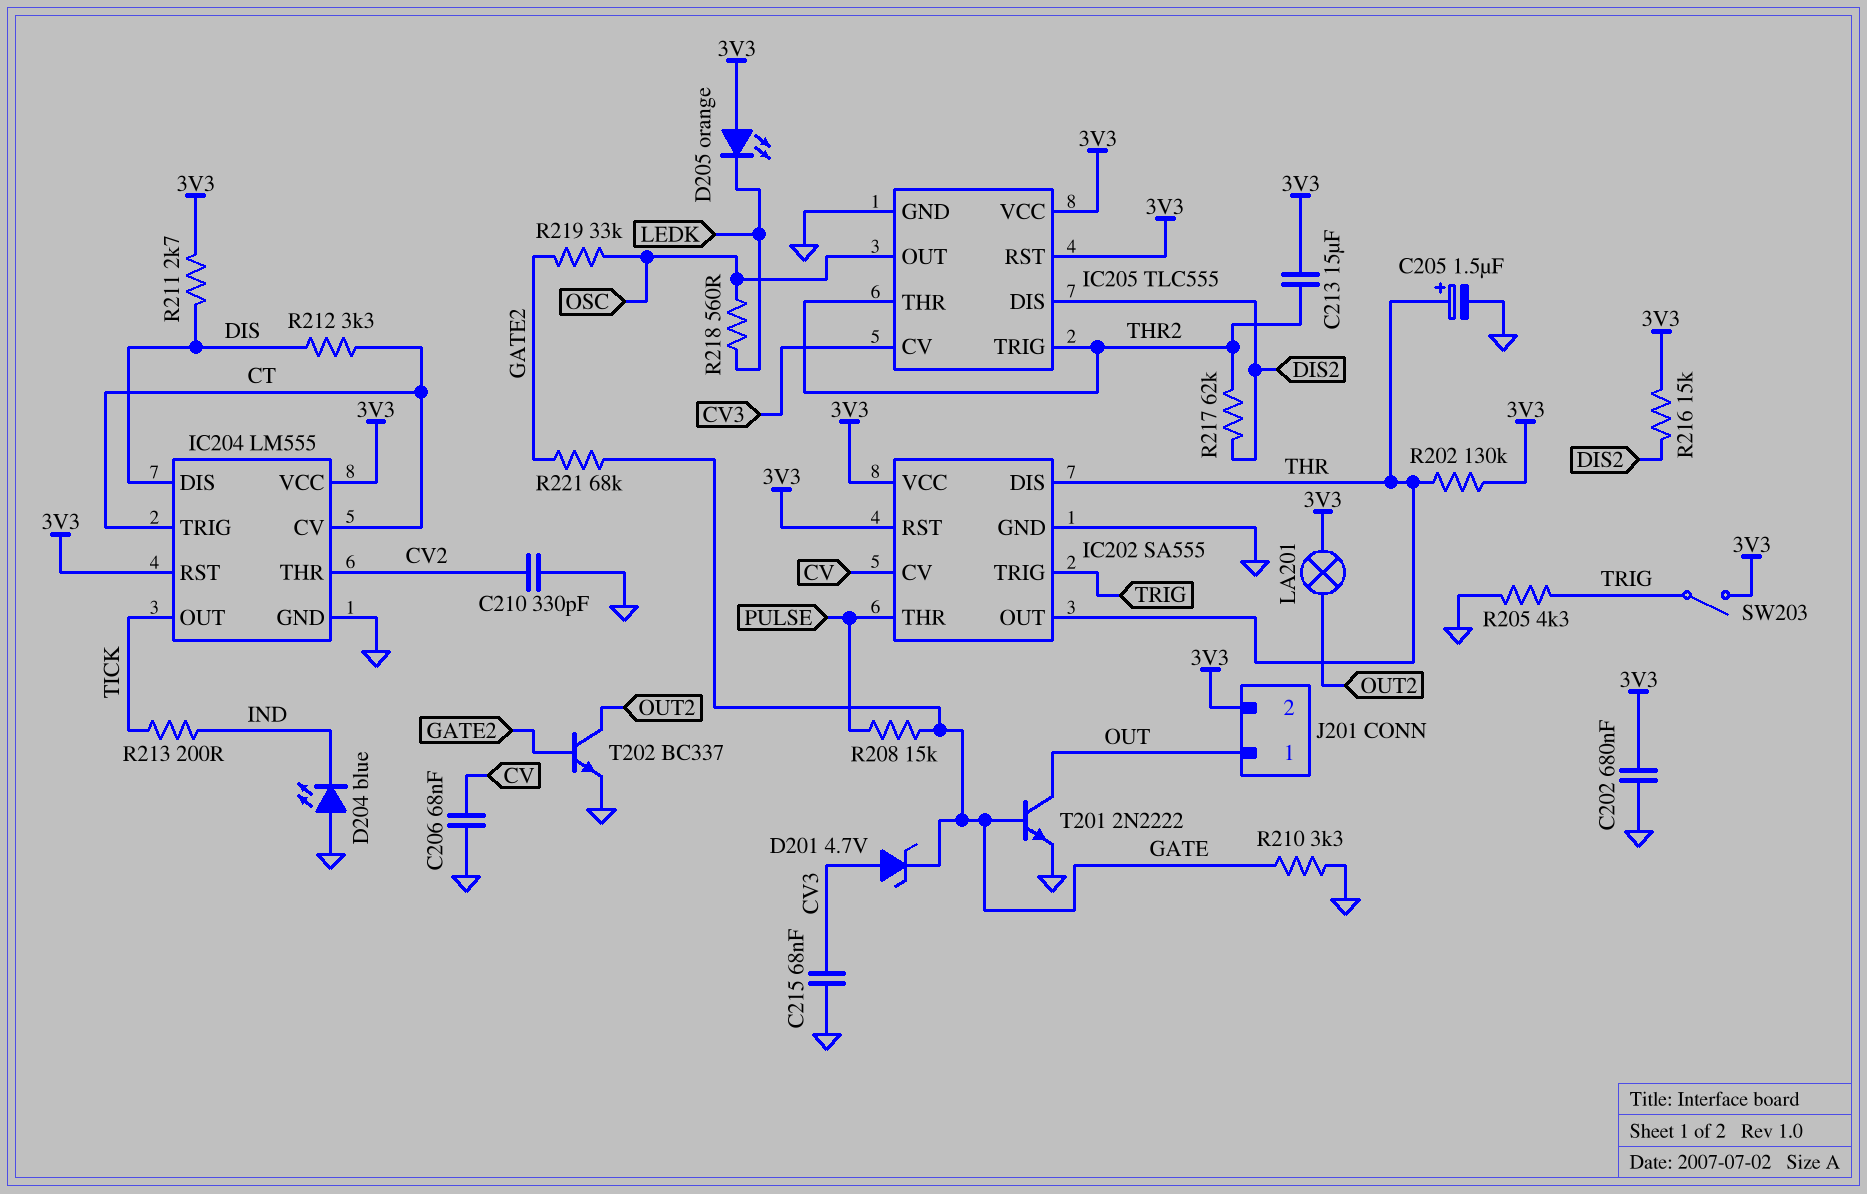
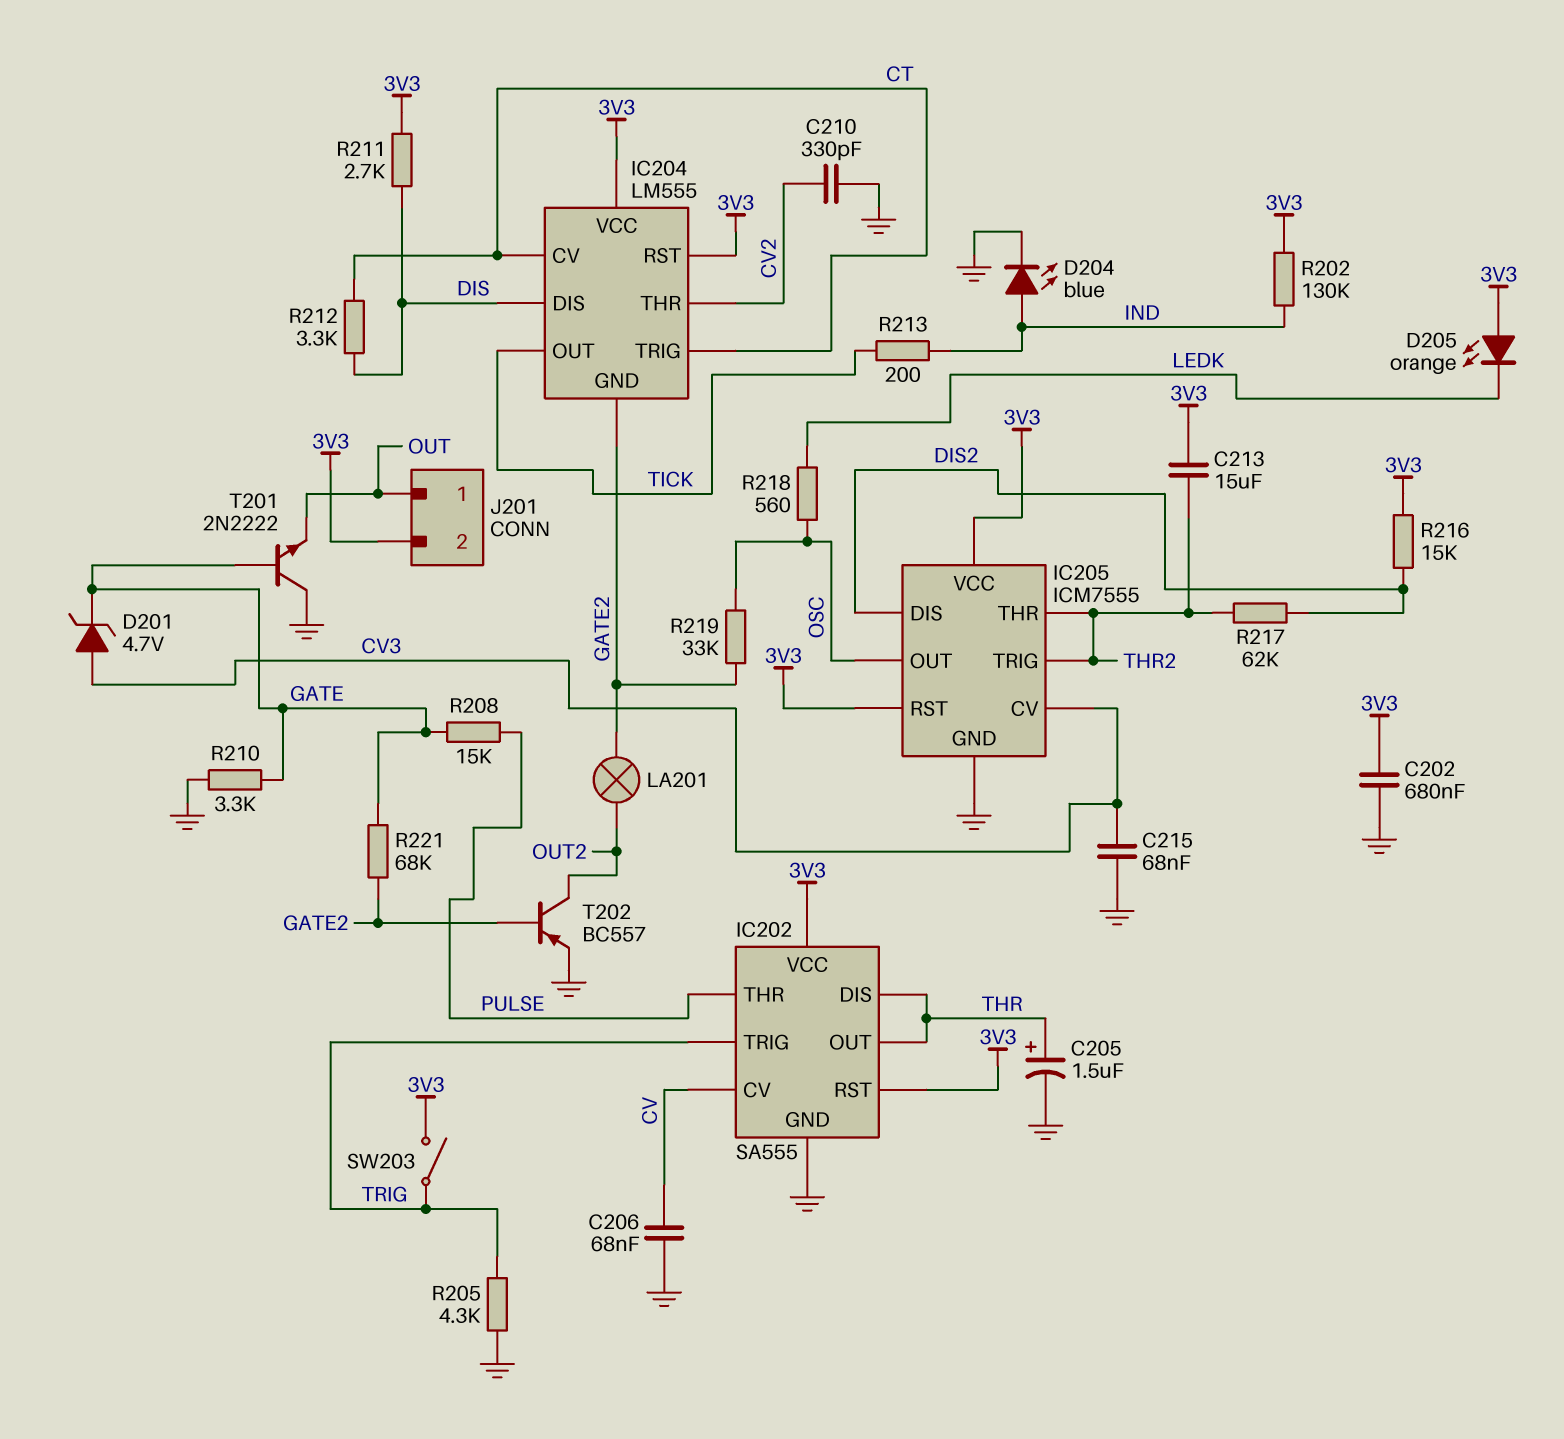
D204: LED blue (A GND, K IND) -> LED blue (A IND, K GND)
IC204 pin GND: GND -> GATE2
IC205: TLC555 -> ICM7555
LA201: lamp (3V3, OUT2) -> lamp (GATE2, OUT2)
R202: 130k (3V3, THR) -> 130k (3V3, IND)
T201: NPN 2N2222 (B GATE, C OUT, E GND) -> NPN 2N2222 (B GATE, C GND, E OUT)
T202: NPN BC337 (B GATE2, C OUT2, E GND) -> PNP BC557 (B GATE2, C OUT2, E GND)

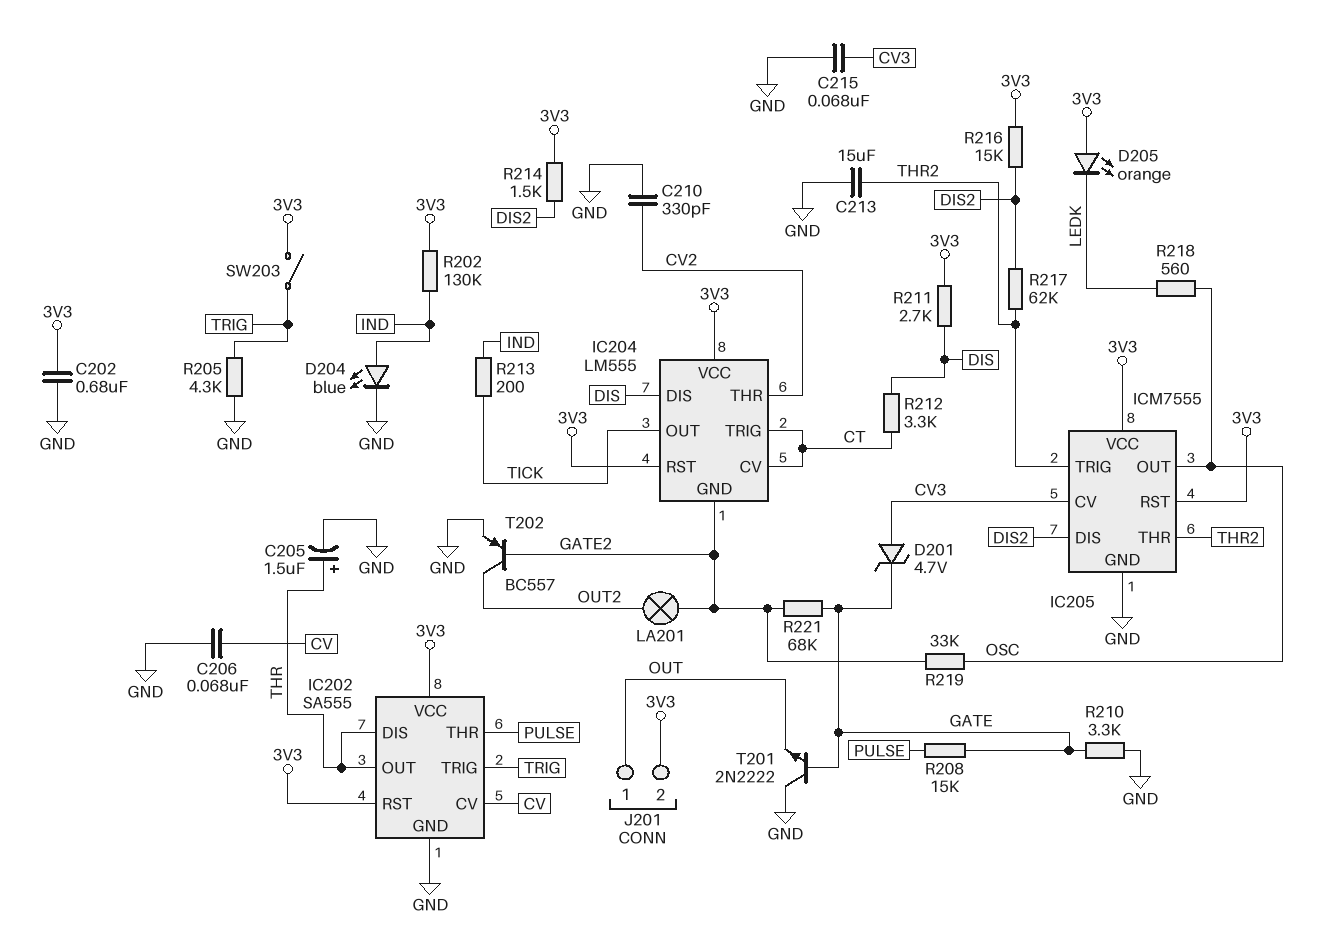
C213: 15uF (3V3, THR2) -> 15uF (GND, THR2)
R214: none -> 1.5k (3V3, DIS2)

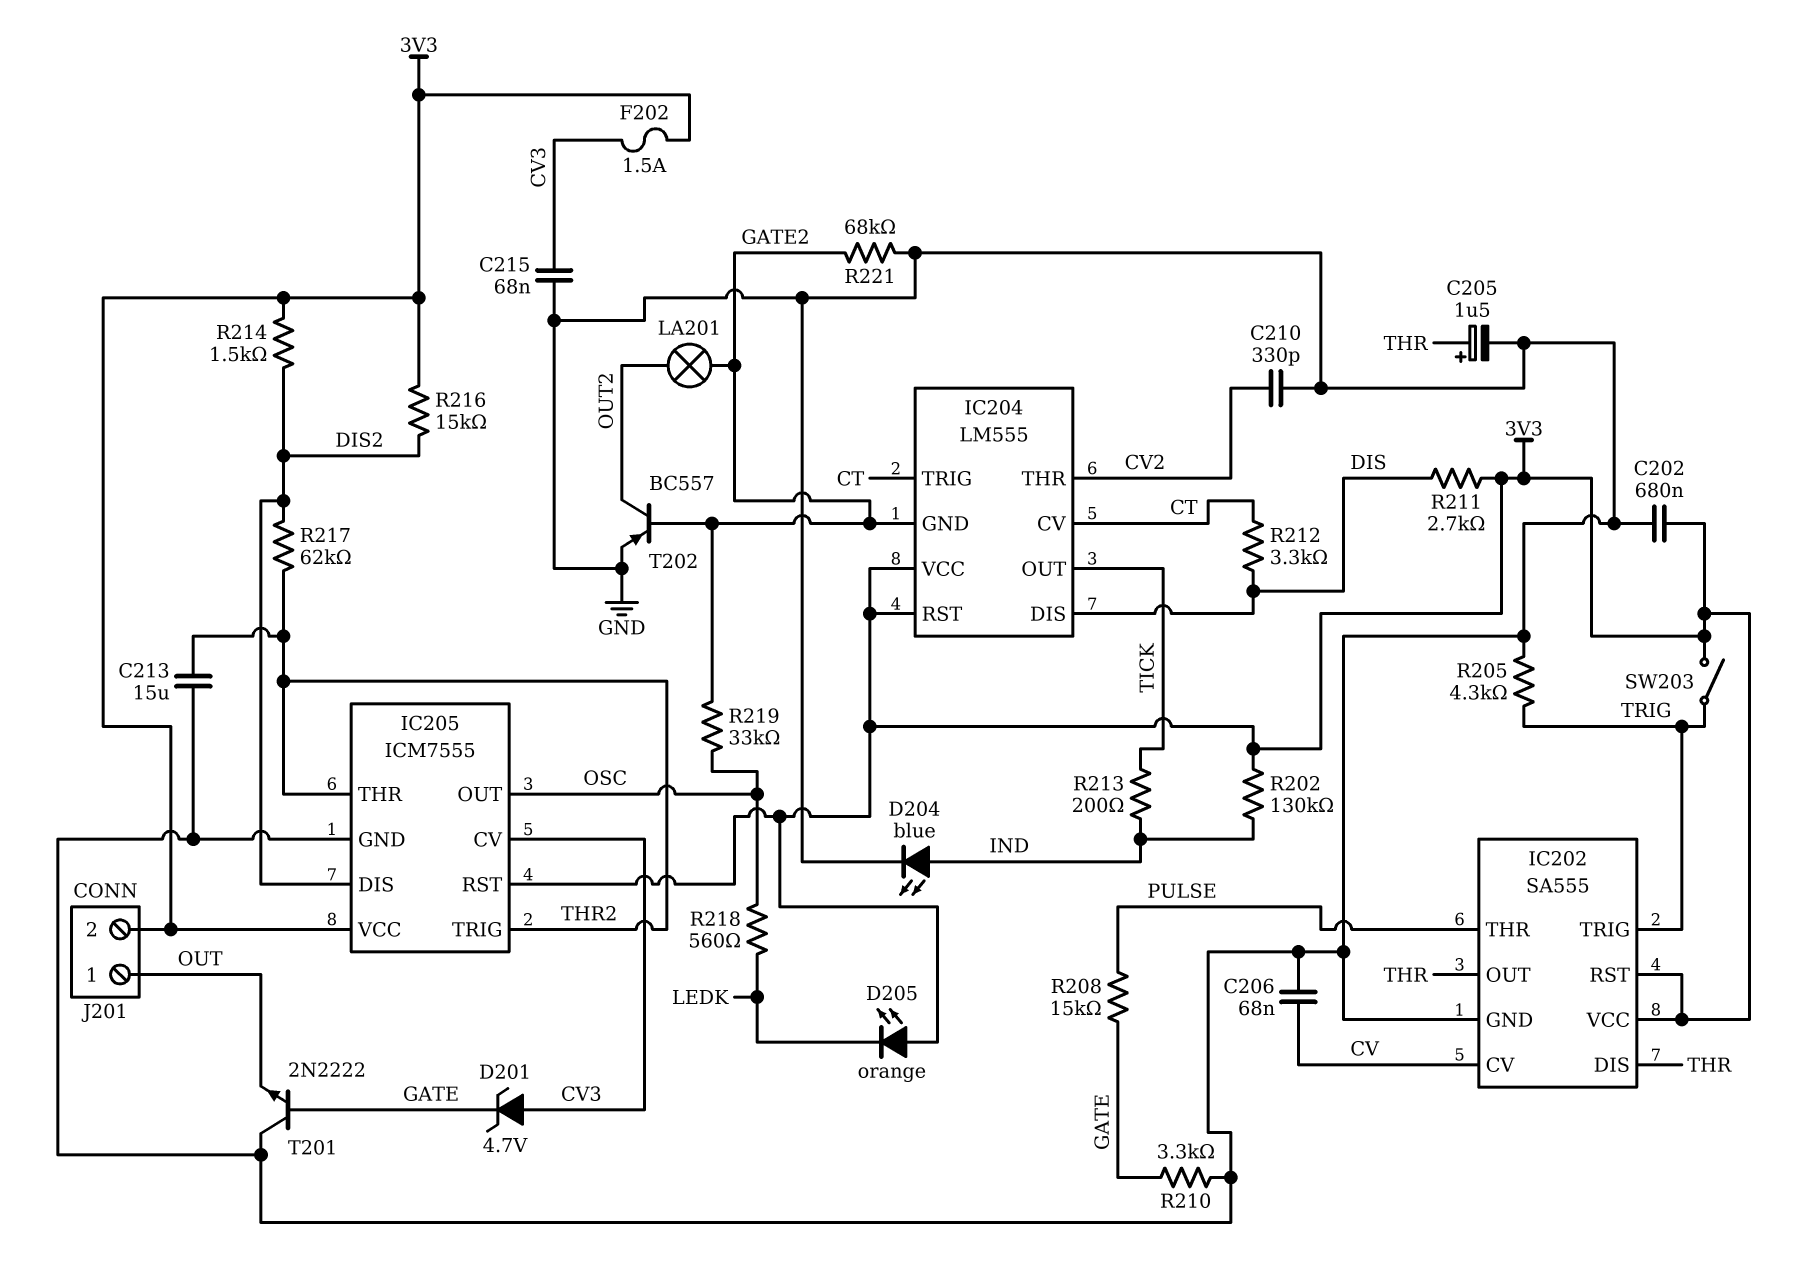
F202: none -> 1.5A (3V3, CV3)
R221: 68k (GATE, GATE2) -> 68k (GATE2, GND)

